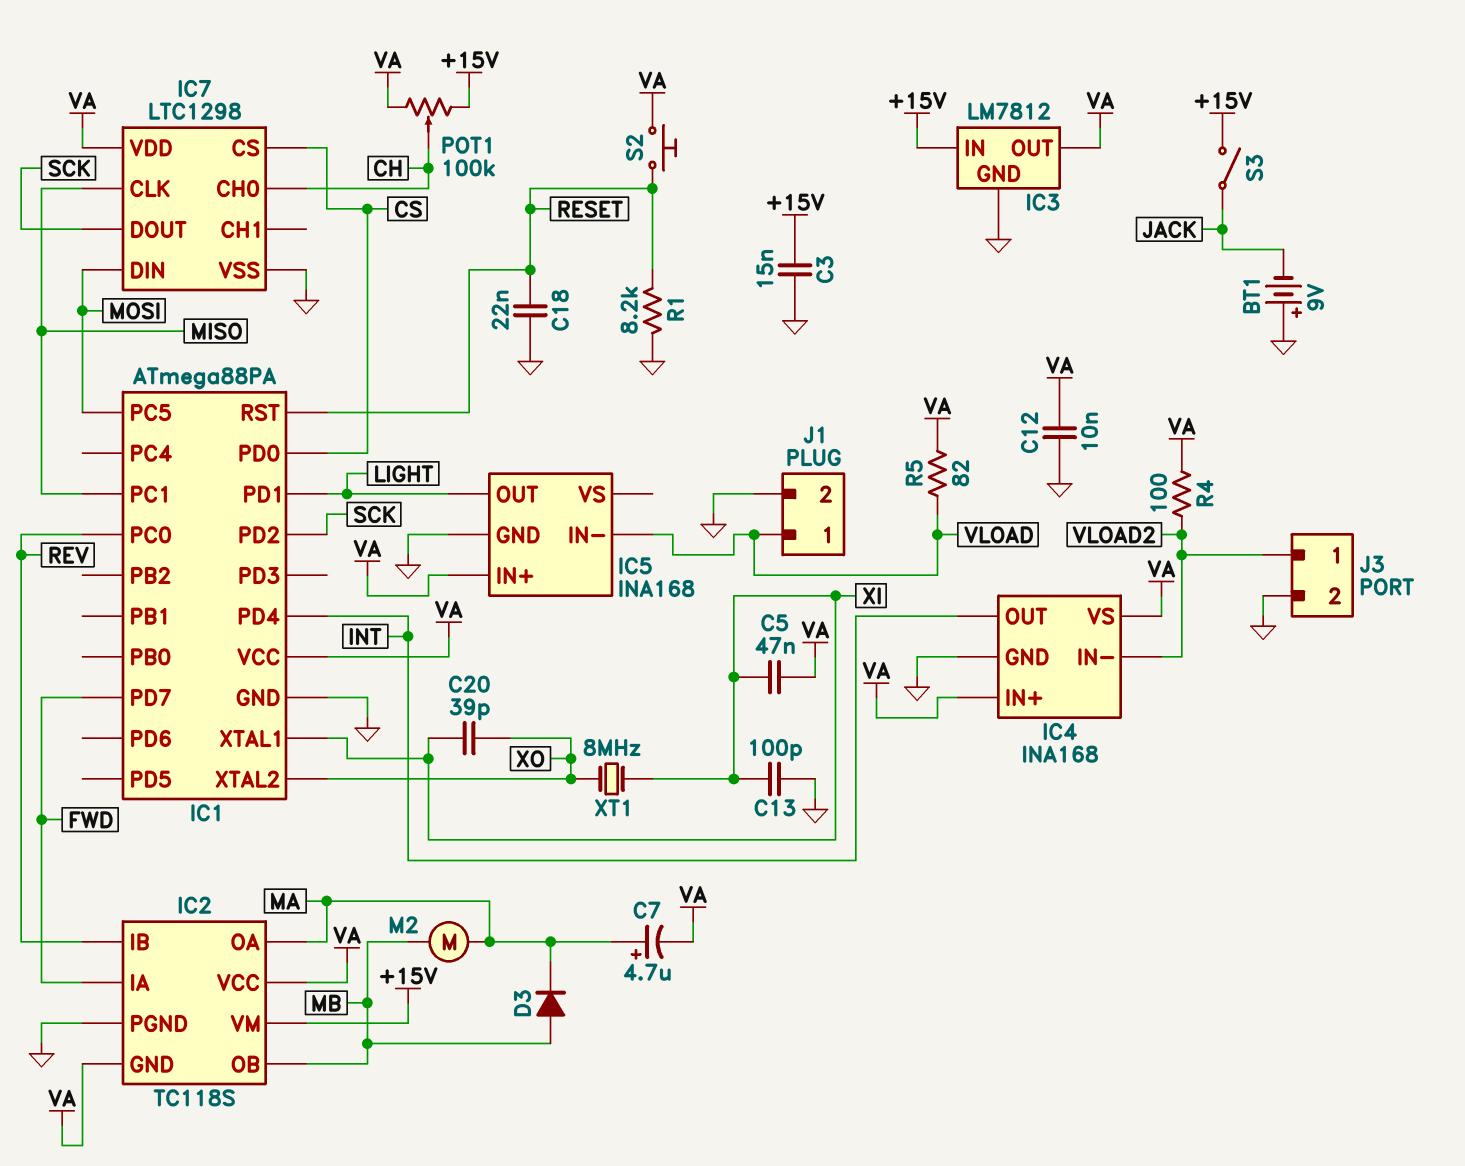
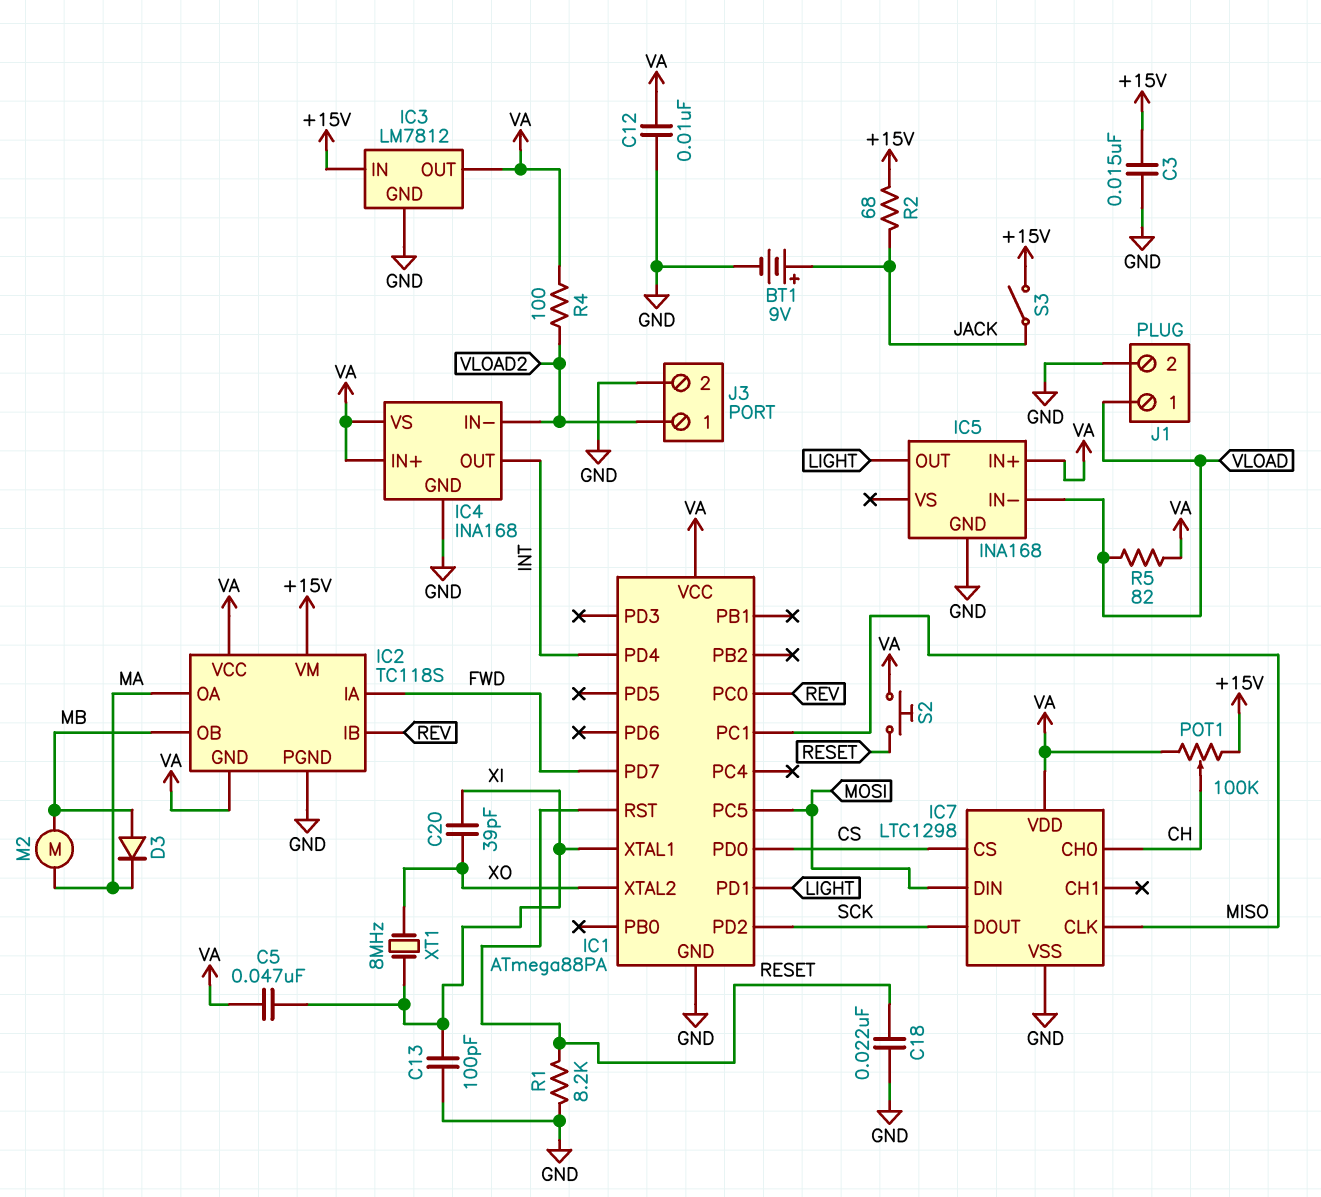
BT1: 9V (plus GND, minus JACK) -> 9V (plus JACK, minus GND)
C7: 4.7uF (plus MA, minus VA) -> none
R2: none -> 68 (+15V, JACK)

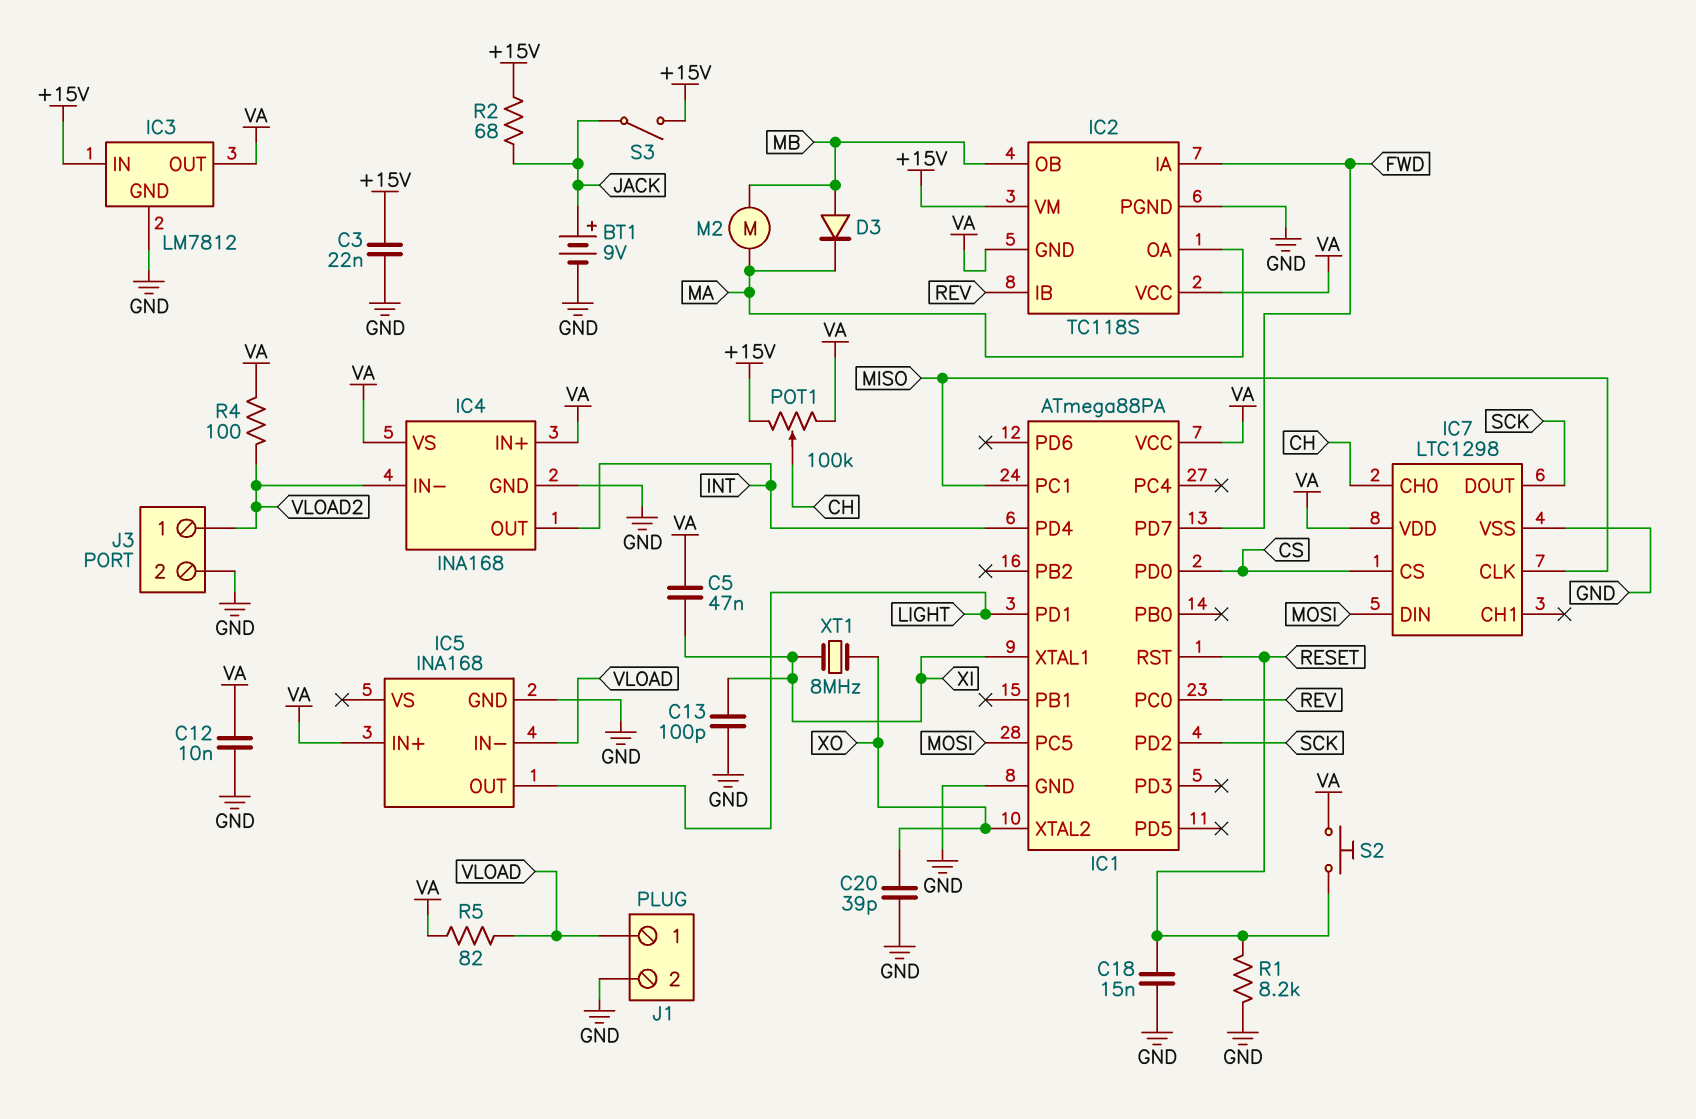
C3: 15nF (+15V, GND) -> 22nF (+15V, GND)
C18: 22nF (GND, RESET) -> 15nF (GND, RESET)
C20: 39pF (XI, XO) -> 39pF (GND, XO)

